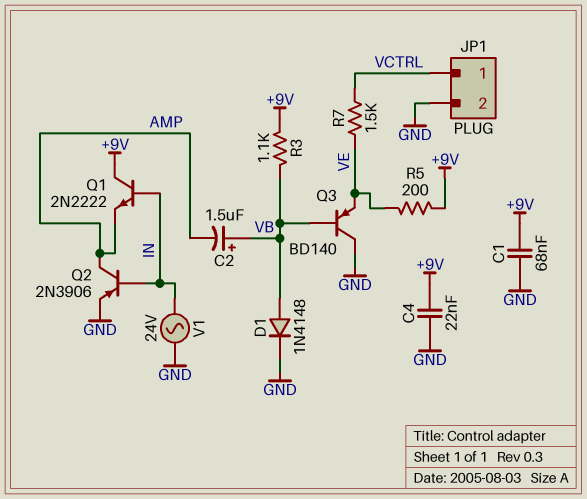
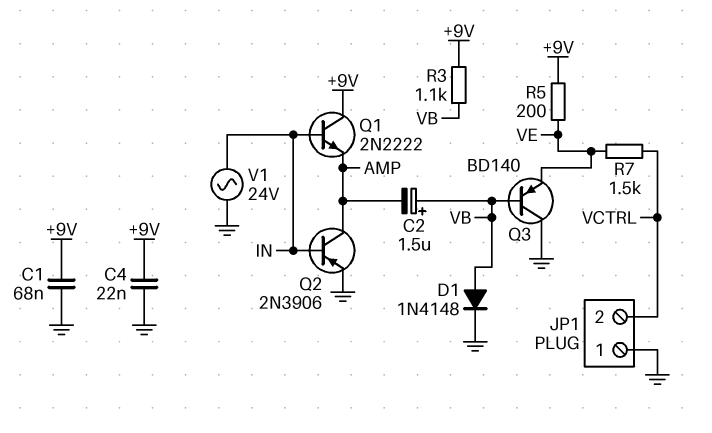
JP1 pin 1: VCTRL -> GND
JP1 pin 2: GND -> VCTRL

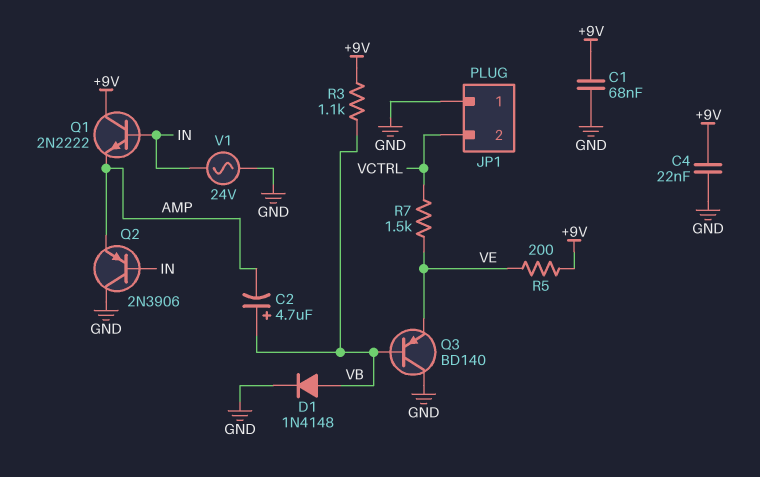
C2: 1.5uF (plus VB, minus AMP) -> 4.7uF (plus VB, minus AMP)
Q2: PNP 2N3906 (B IN, C AMP, E GND) -> PNP 2N3906 (B IN, C GND, E AMP)

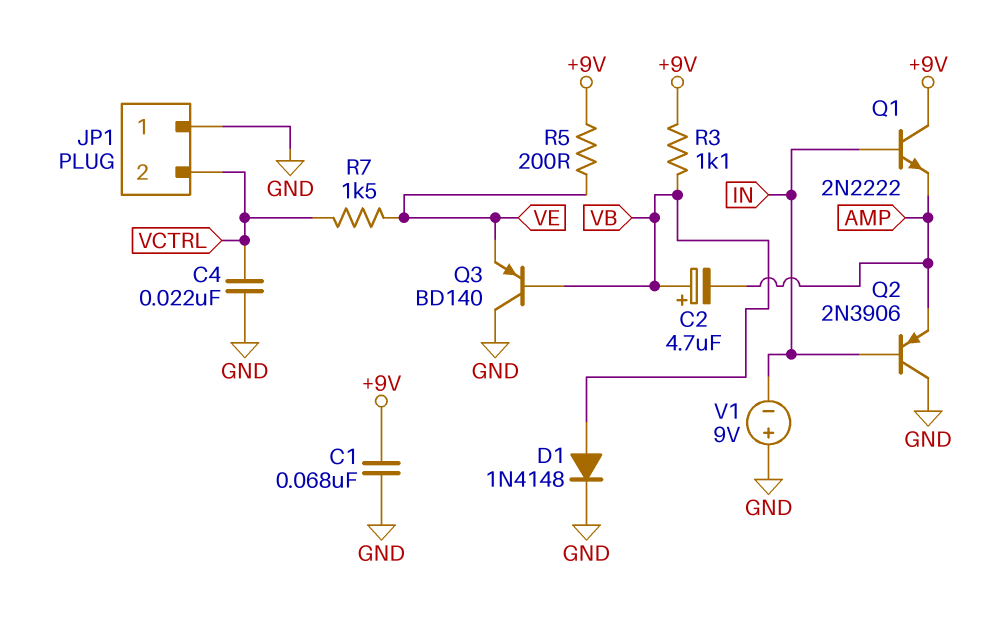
C4: 22nF (+9V, GND) -> 22nF (GND, VCTRL)
V1: AC 24V (GND, IN) -> 9V (plus GND, minus IN)

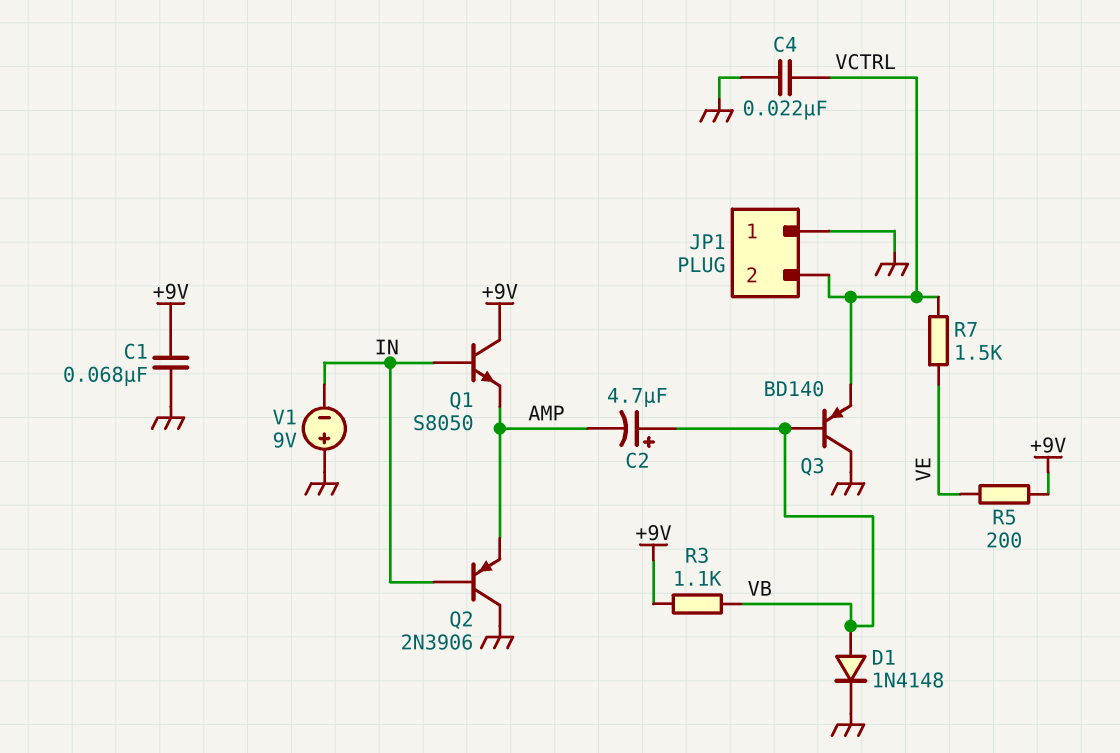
Q1: NPN 2N2222 (B IN, C +9V, E AMP) -> NPN S8050 (B IN, C +9V, E AMP)
Q3: PNP BD140 (B VB, C GND, E VE) -> PNP BD140 (B VB, C GND, E VCTRL)

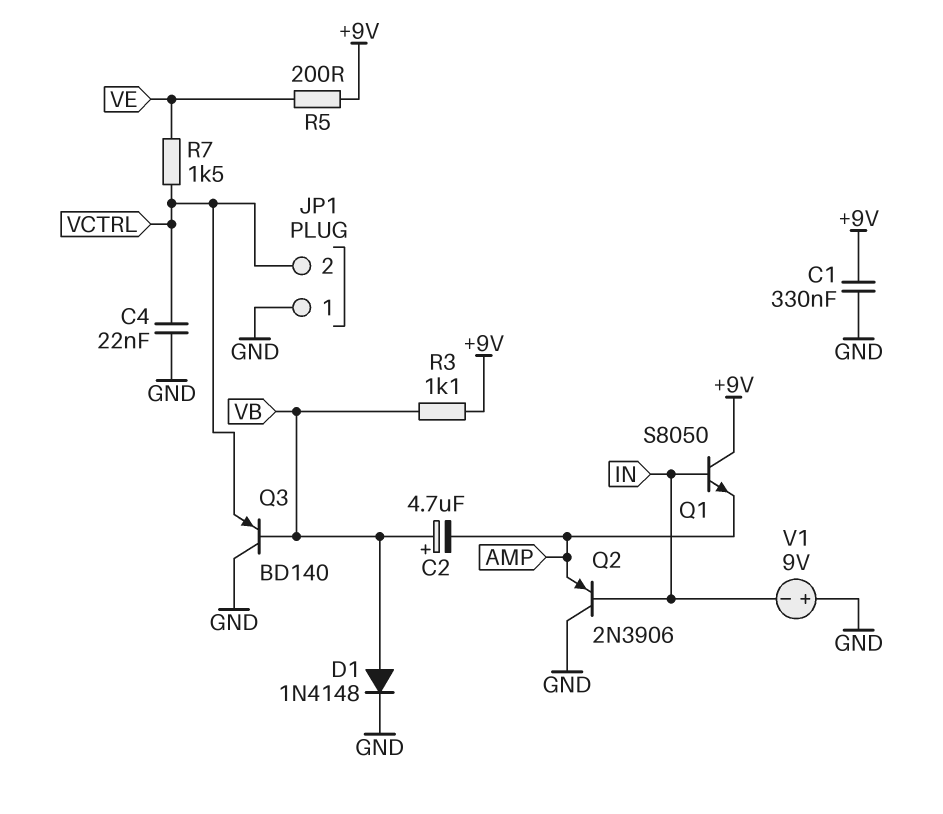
C1: 68nF (+9V, GND) -> 330nF (+9V, GND)

